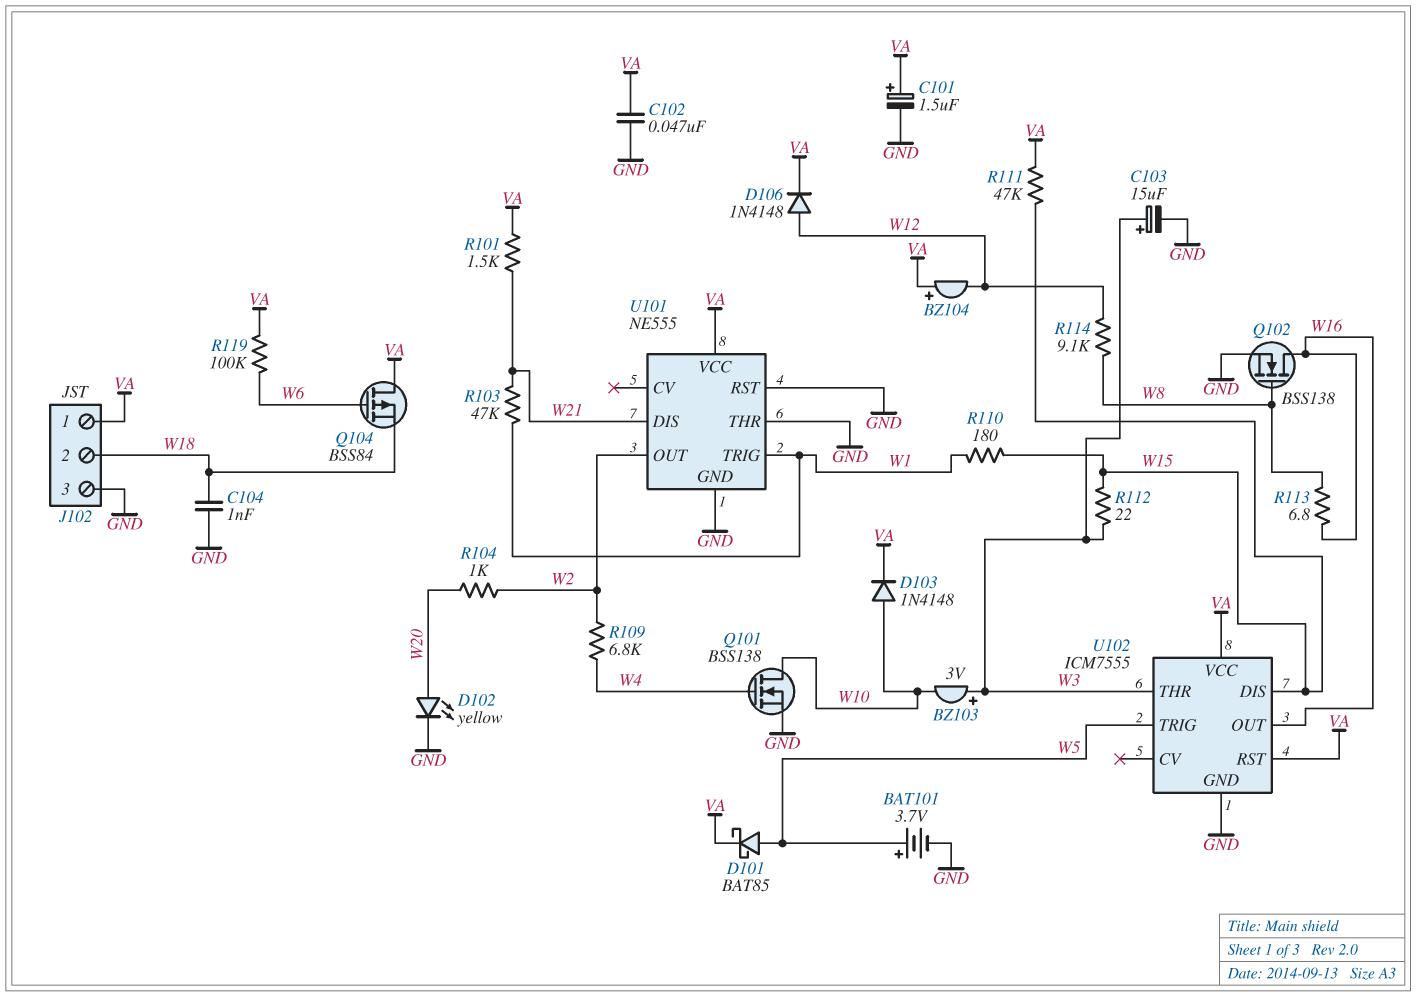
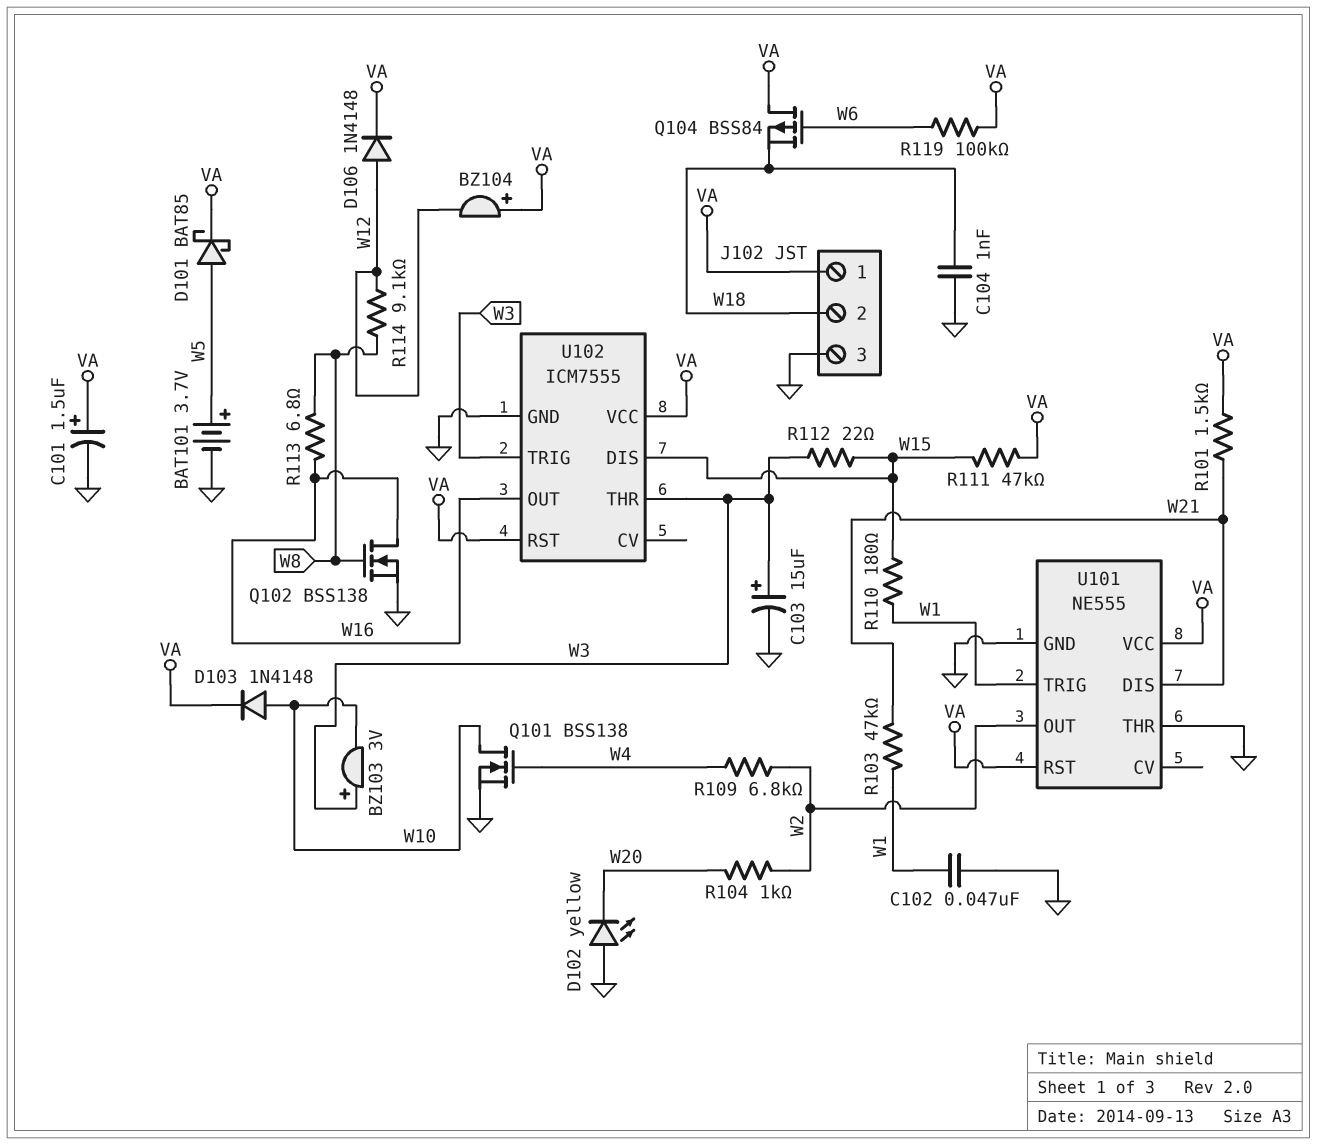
C102: 47nF (GND, VA) -> 47nF (GND, W1)
D102: LED yellow (A W20, K GND) -> LED yellow (A GND, K W20)
U101 pin RST: GND -> VA
U102 pin TRIG: W5 -> W3

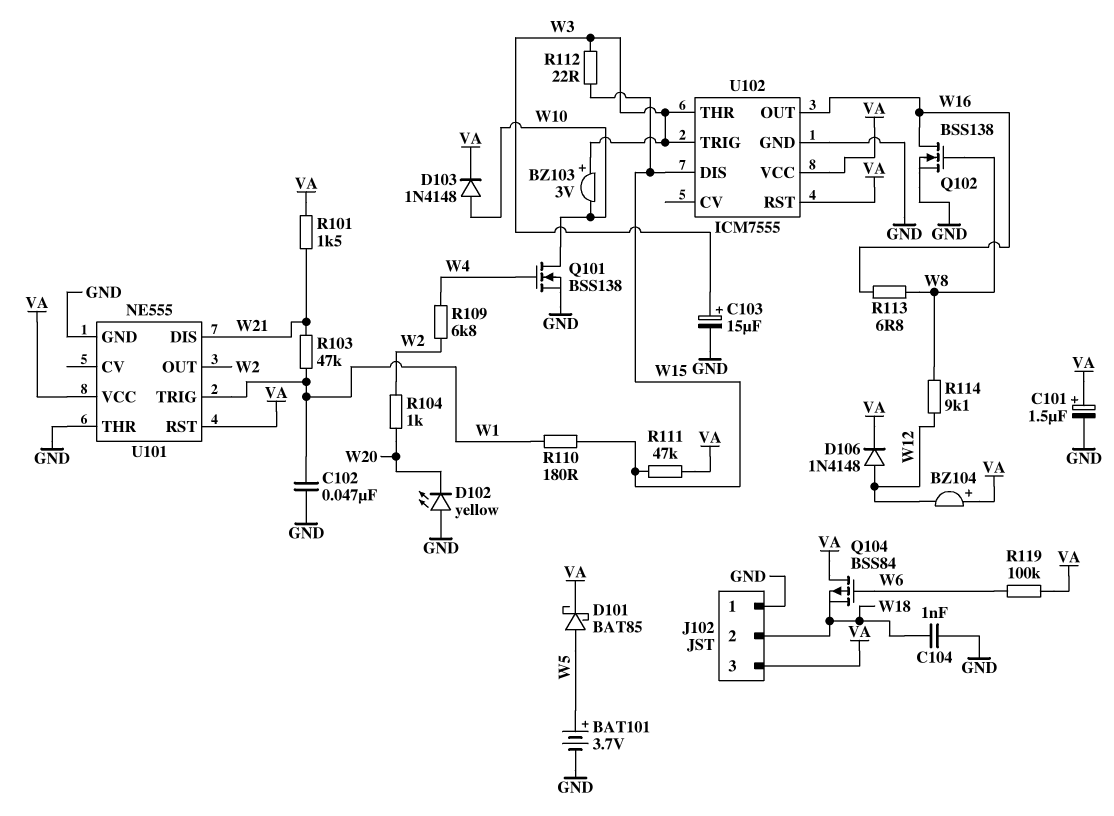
J102 pin 1: VA -> GND
J102 pin 3: GND -> VA

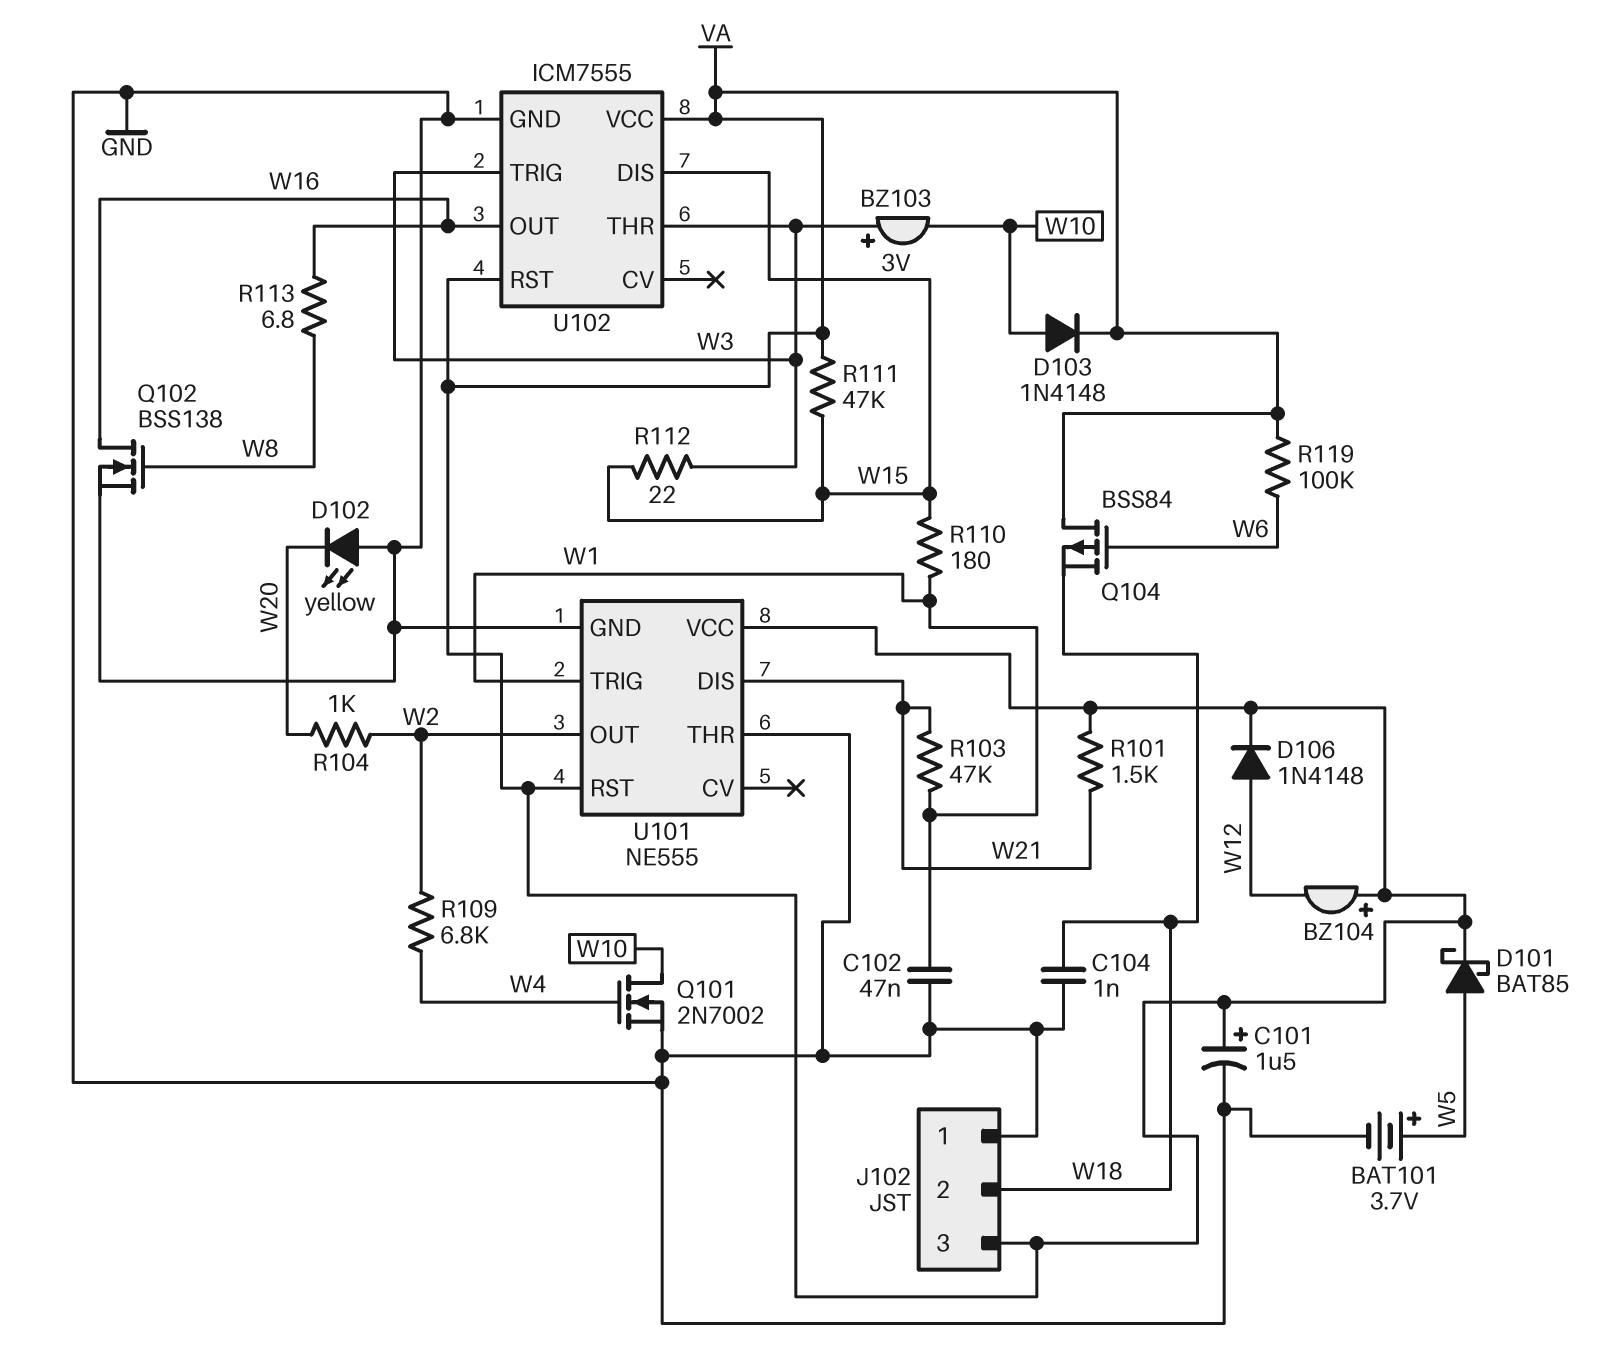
C103: 15uF (plus W3, minus GND) -> none
Q101: NMOS BSS138 (G W4, D W10, S GND) -> NMOS 2N7002 (G W4, D W10, S GND)
R114: 9.1k (W8, W12) -> none

